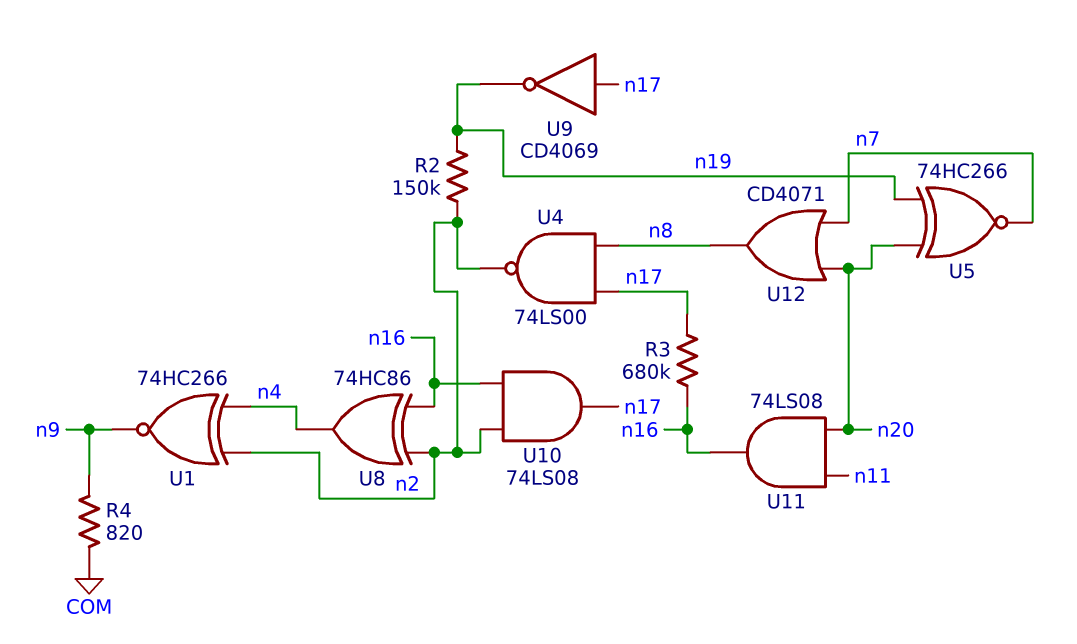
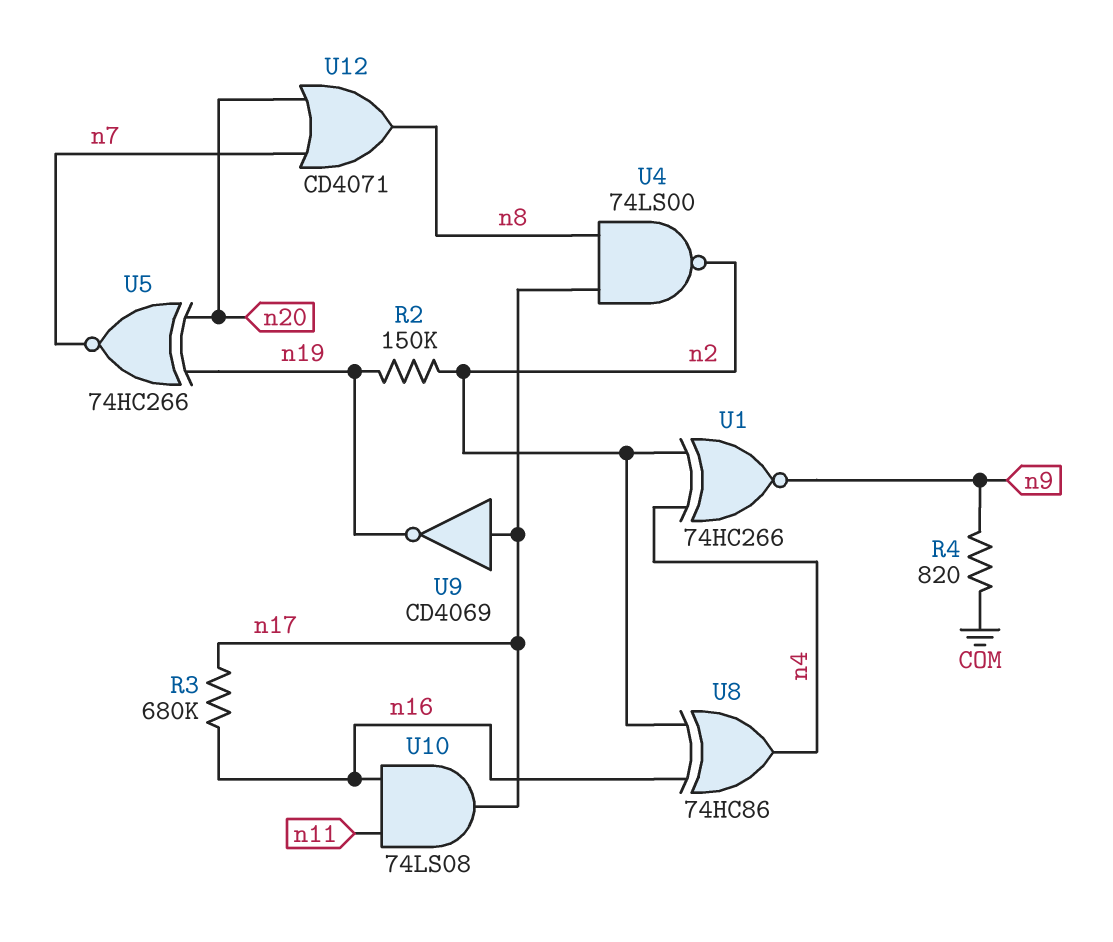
U10: AND 74LS08 (in n2, in n16, out n17) -> AND 74LS08 (in n11, in n16, out n17)
U11: AND 74LS08 (in n11, in n20, out n16) -> none

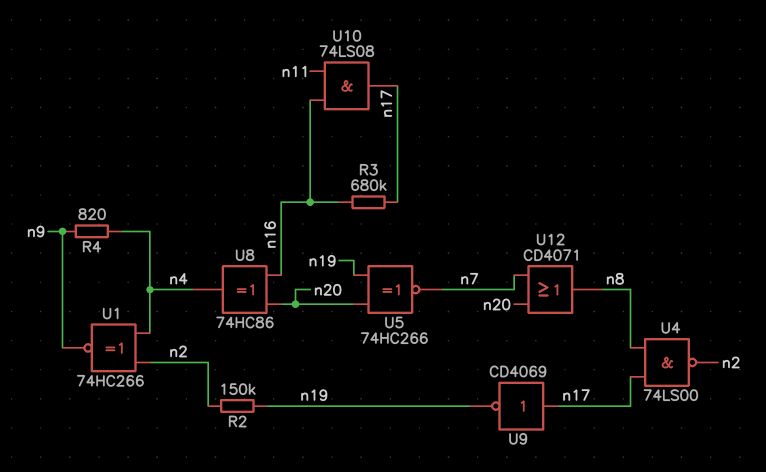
R4: 820 (COM, n9) -> 820 (n4, n9)
U8: XOR 74HC86 (in n2, in n16, out n4) -> XOR 74HC86 (in n16, in n20, out n4)

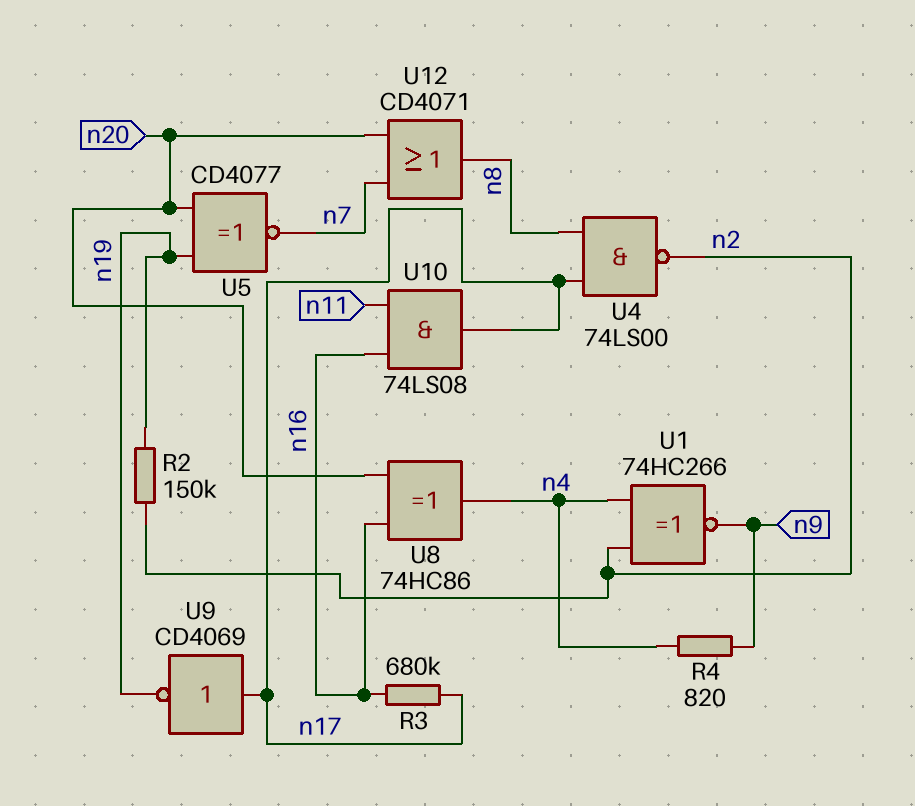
U5: XNOR 74HC266 (in n19, in n20, out n7) -> XNOR CD4077 (in n19, in n20, out n7)

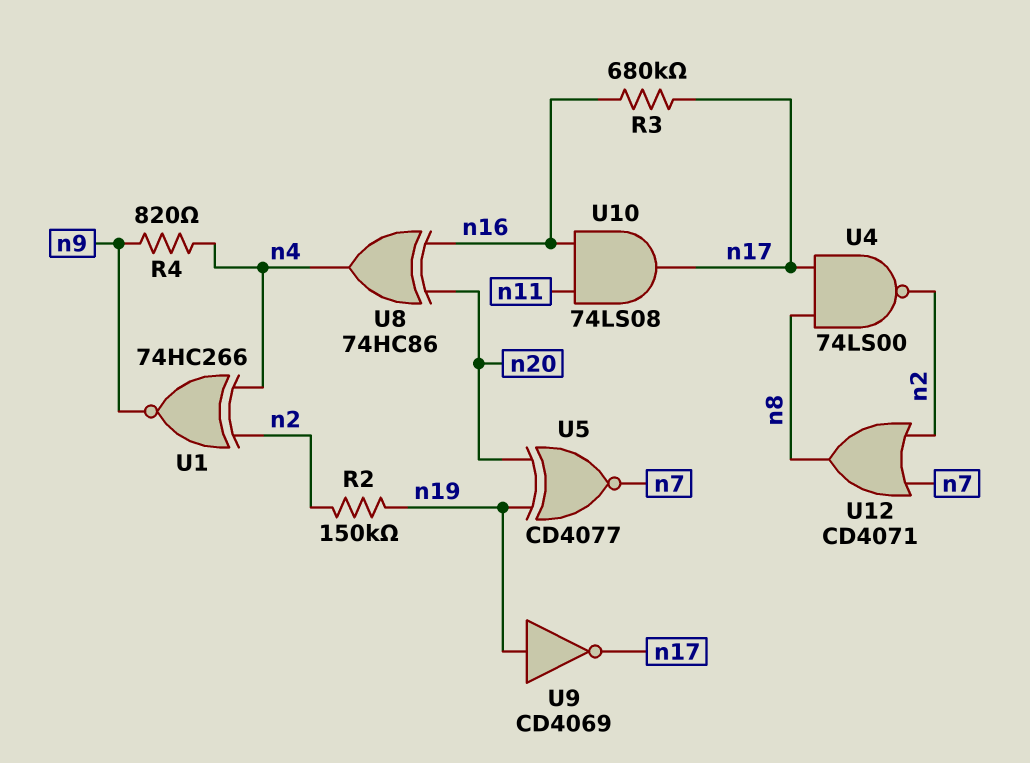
U9: NOT CD4069 (in n17, out n19) -> NOT CD4069 (in n19, out n17)
U12: OR CD4071 (in n7, in n20, out n8) -> OR CD4071 (in n2, in n7, out n8)

